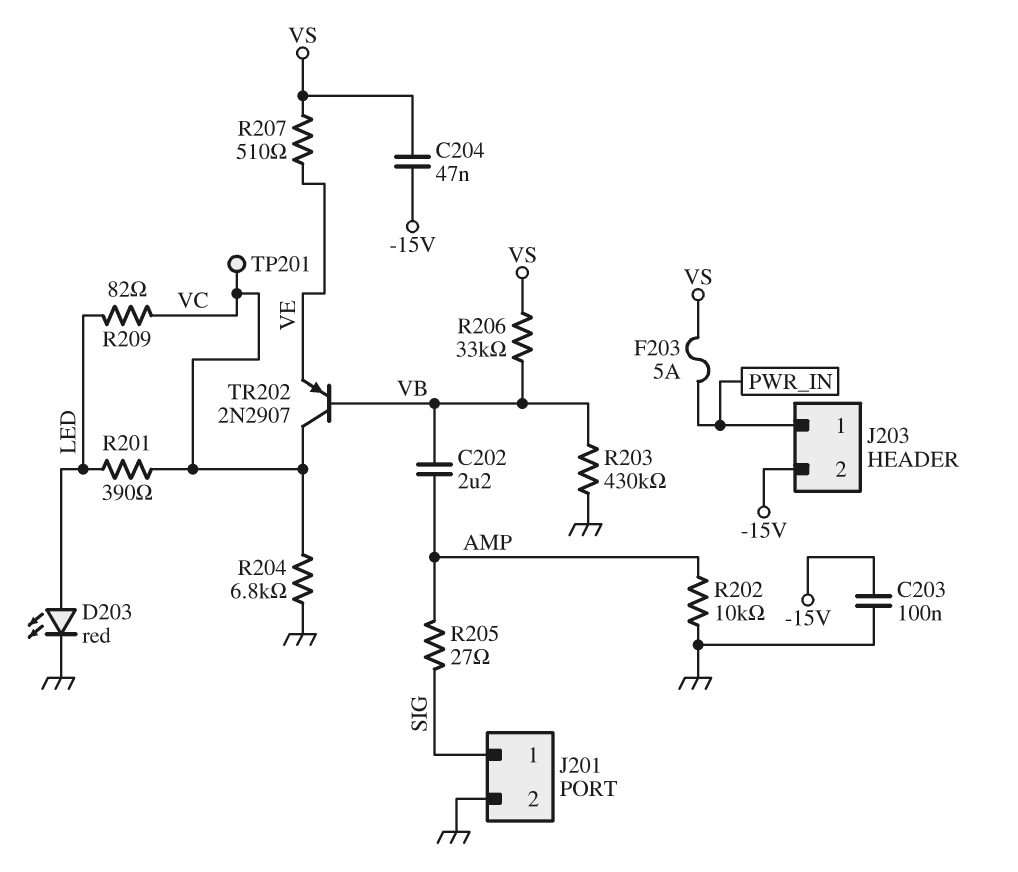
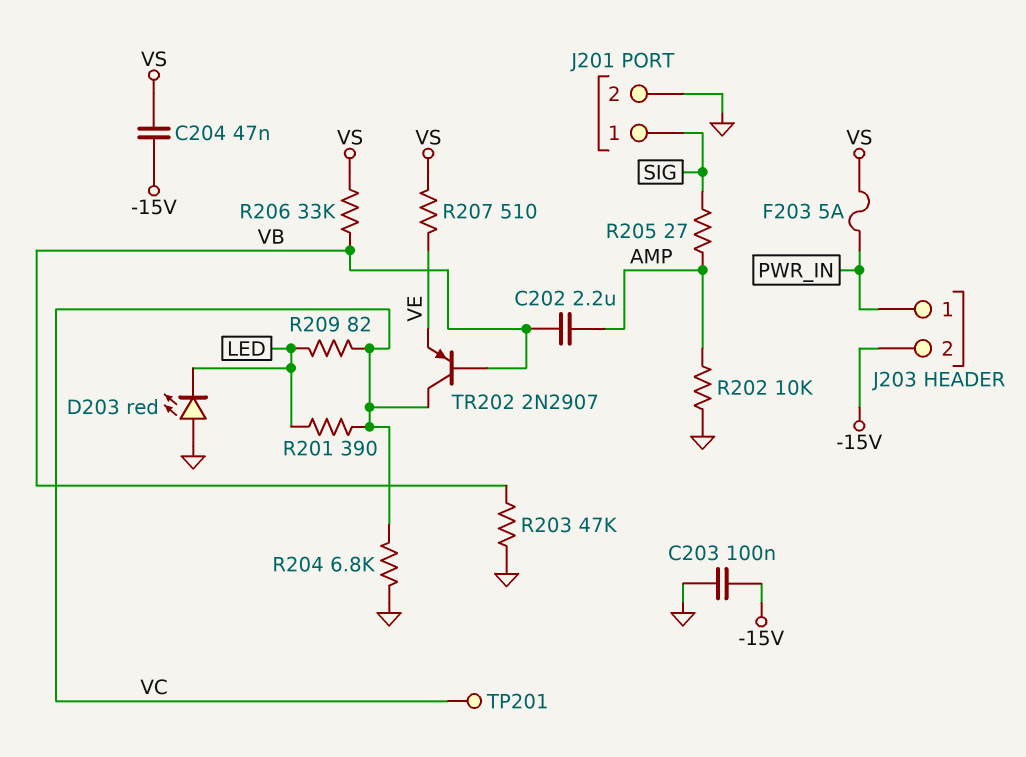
D203: LED red (A LED, K GND) -> LED red (A GND, K LED)
R203: 430k (GND, VB) -> 47k (GND, VB)

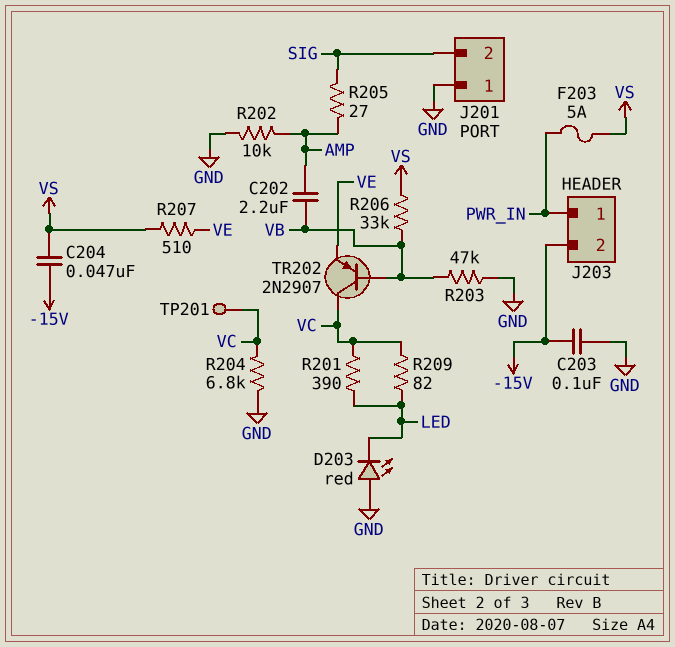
J201 pin 1: SIG -> GND
J201 pin 2: GND -> SIG

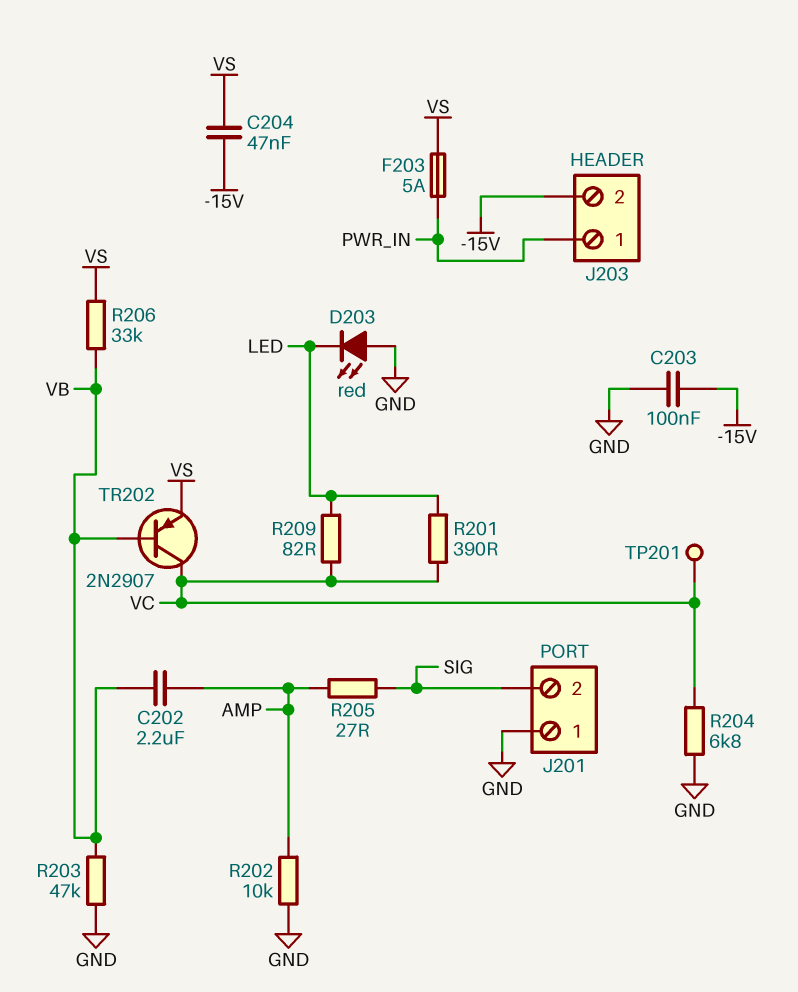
R207: 510 (VE, VS) -> none
TR202: PNP 2N2907 (B VB, C VC, E VE) -> PNP 2N2907 (B VB, C VC, E VS)

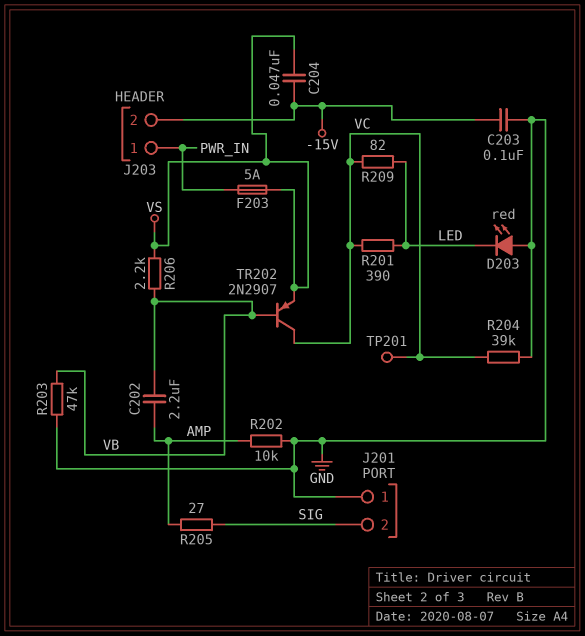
R204: 6.8k (GND, VC) -> 39k (GND, VC)
R206: 33k (VB, VS) -> 2.2k (VB, VS)

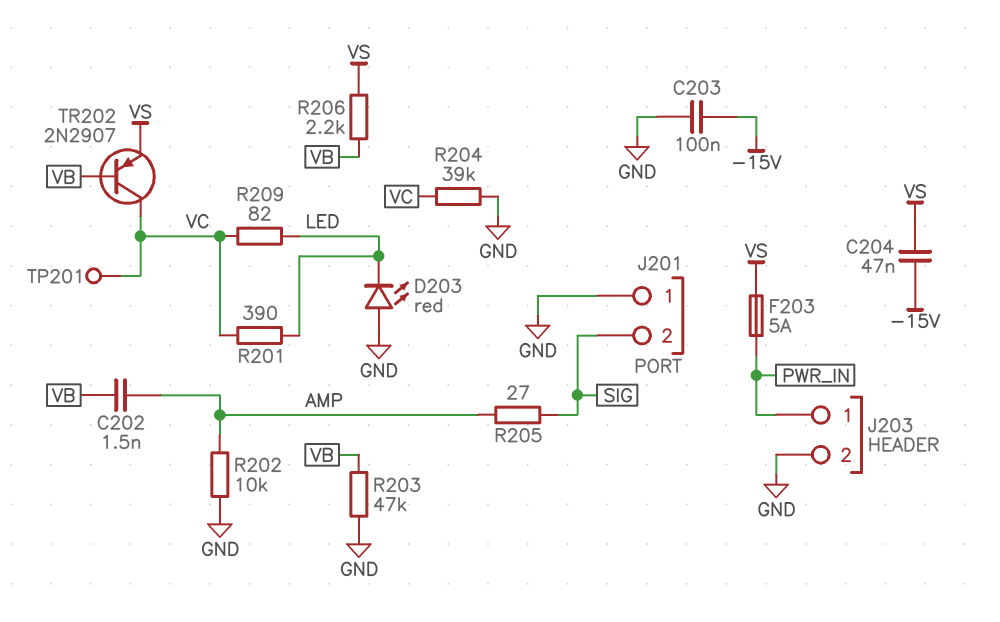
C202: 2.2uF (AMP, VB) -> 1.5nF (AMP, VB)
J203 pin 2: -15V -> GND

